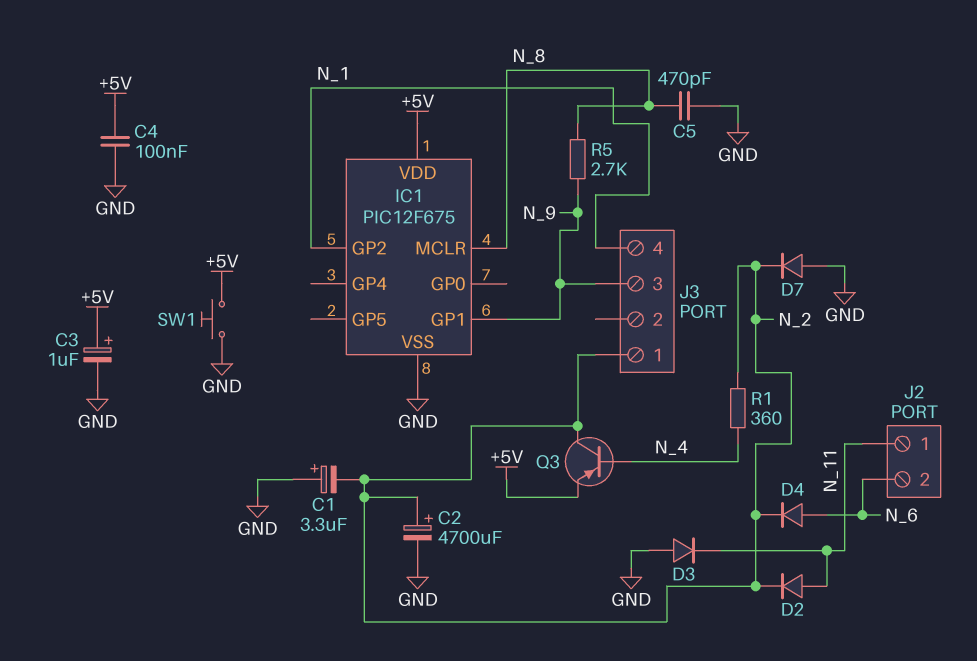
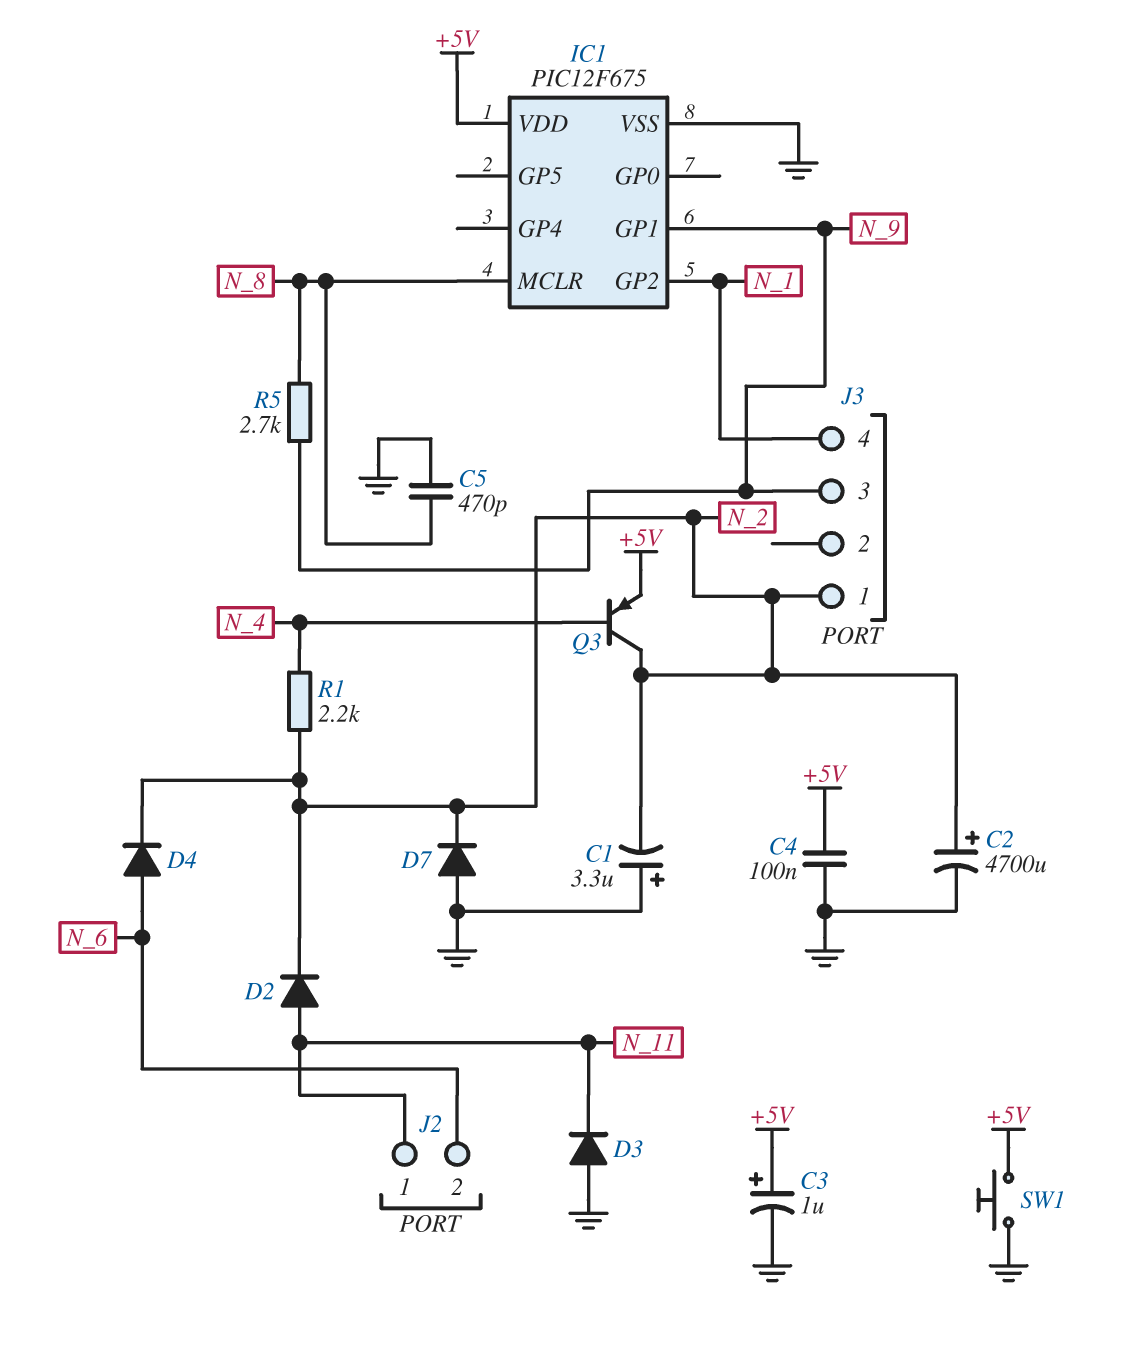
R1: 360 (N_2, N_4) -> 2.2k (N_2, N_4)

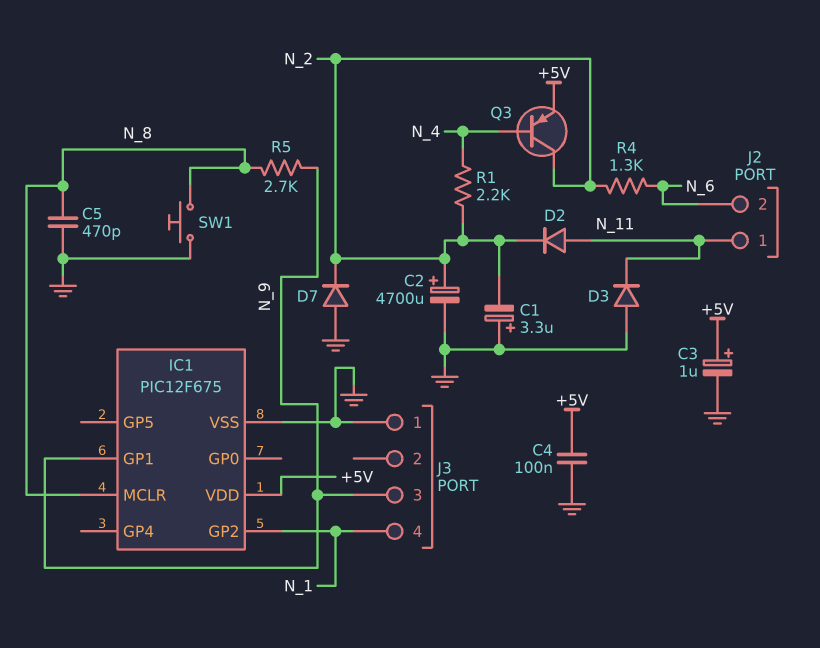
D4: diode (A N_6, K N_2) -> none
J3 pin 1: N_2 -> GND
R4: none -> 1.3k (N_2, N_6)
SW1: button (+5V, GND) -> button (GND, N_8)

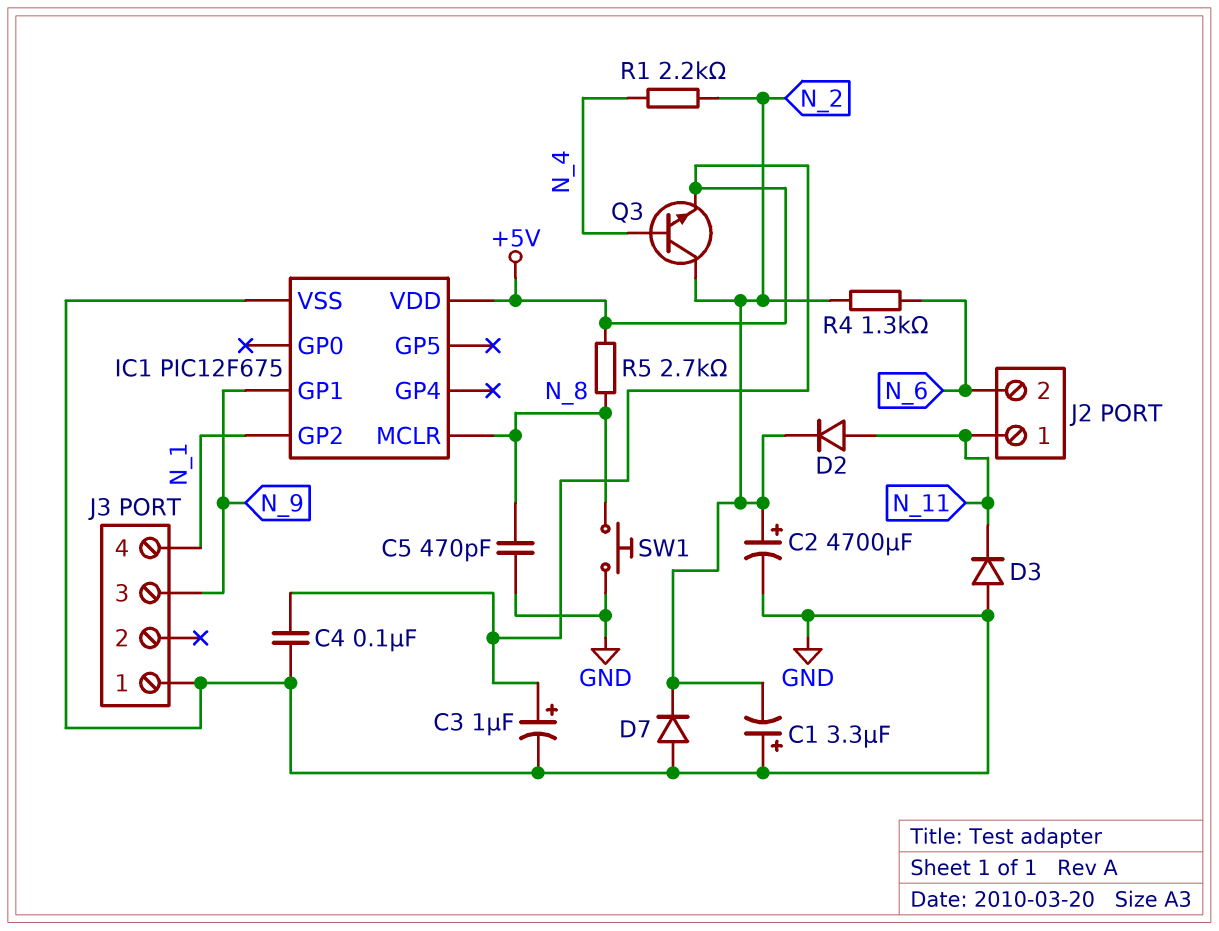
Q3: PNP (B N_4, C N_2, E +5V) -> NPN (B N_4, C N_2, E +5V)
R5: 2.7k (N_8, N_9) -> 2.7k (+5V, N_8)

